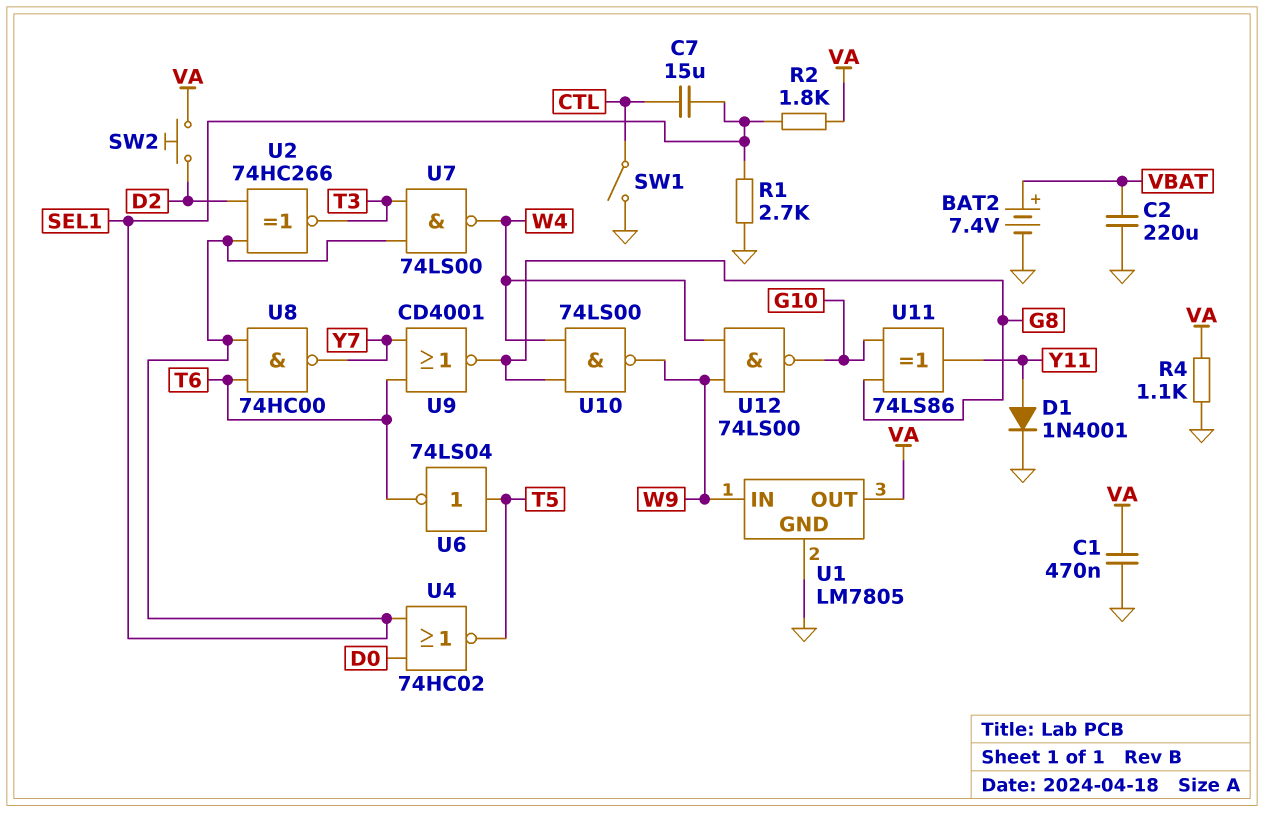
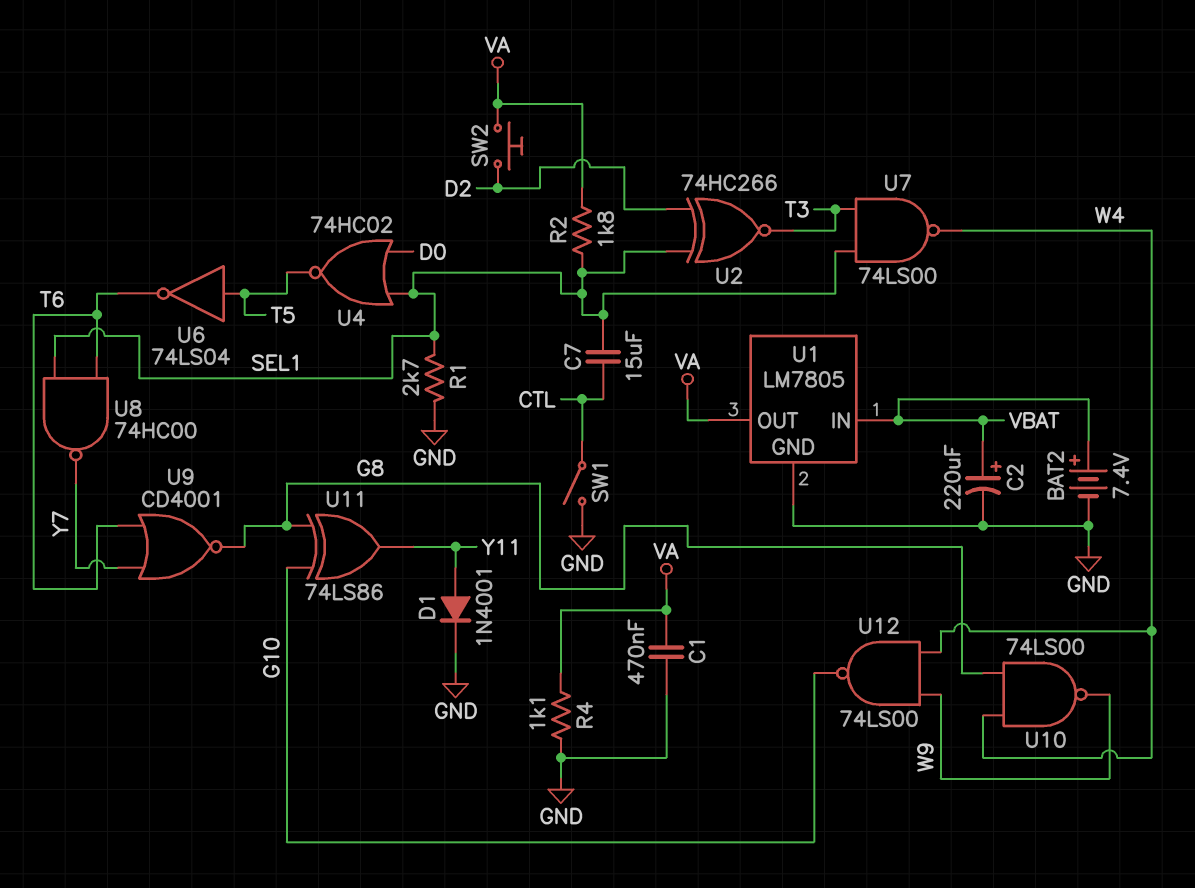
C2: 220uF (GND, VBAT) -> 220uF (plus VBAT, minus GND)
U1 pin IN: W9 -> VBAT

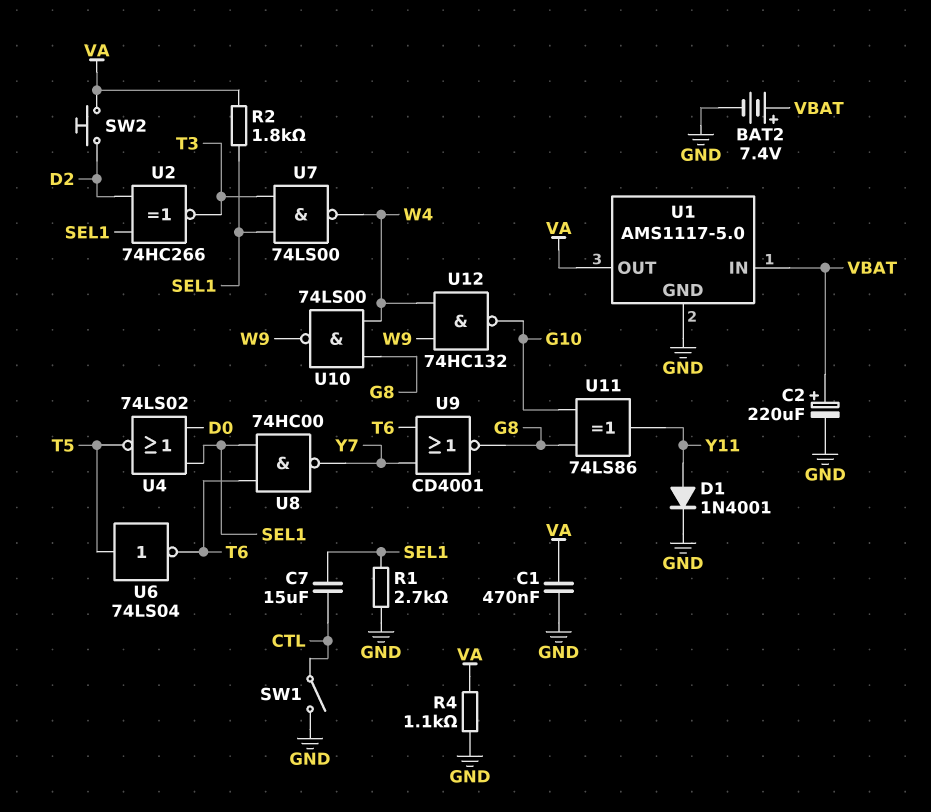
U1: LM7805 -> AMS1117-5.0
U4: NOR 74HC02 (in D0, in SEL1, out T5) -> NOR 74LS02 (in D0, in SEL1, out T5)
U12: NAND 74LS00 (in W4, in W9, out G10) -> NAND 74HC132 (in W4, in W9, out G10)

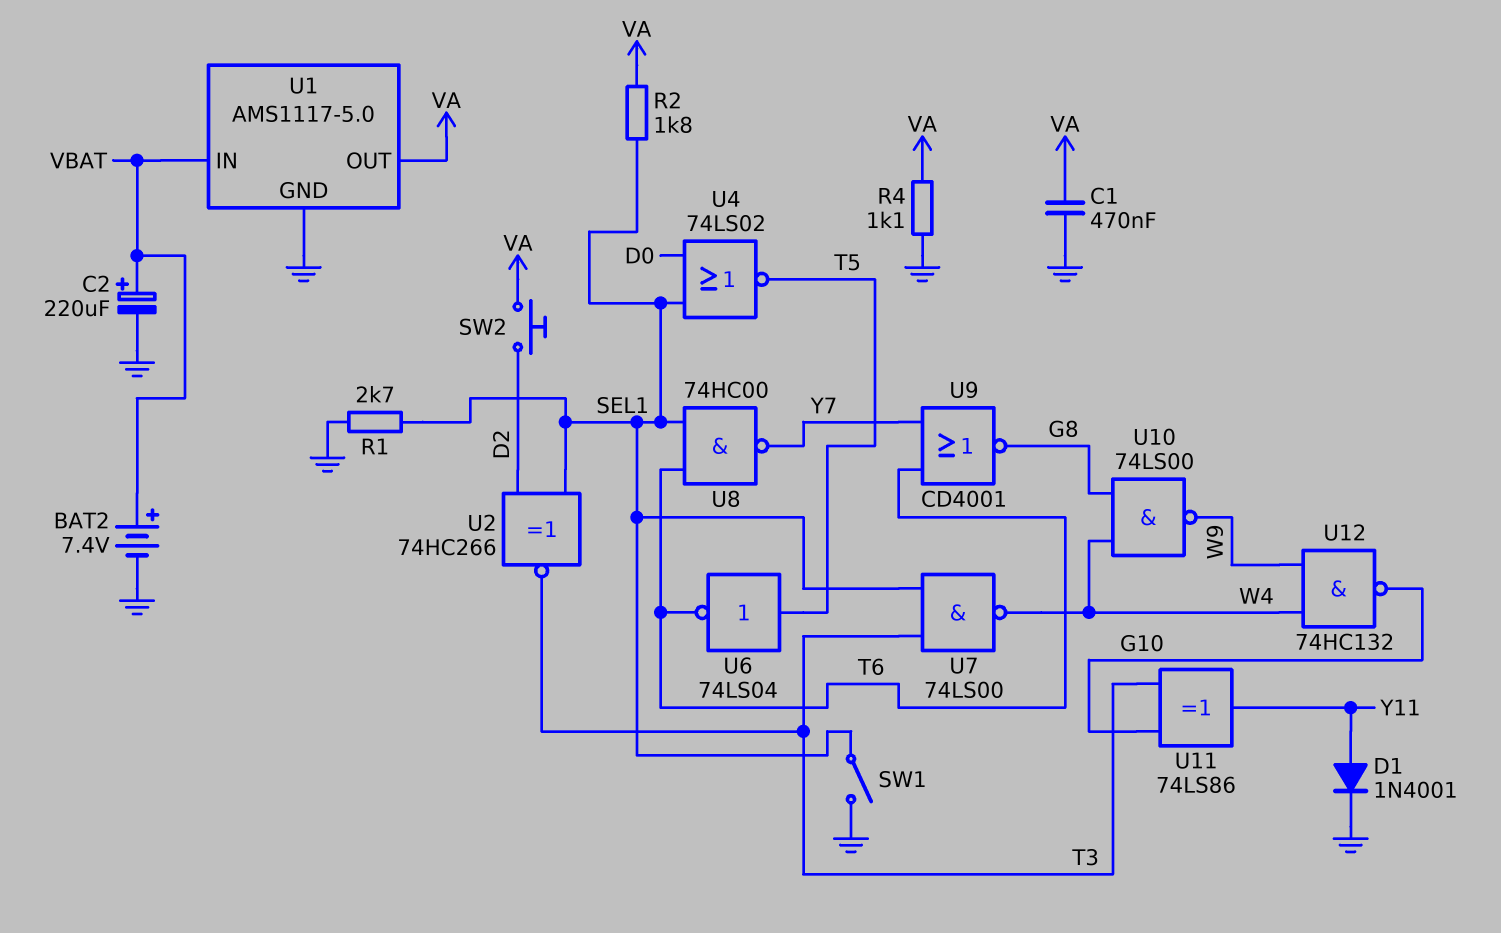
C7: 15uF (CTL, SEL1) -> none
SW1: switch (CTL, GND) -> switch (GND, SEL1)
U11: XOR 74LS86 (in G8, in G10, out Y11) -> XOR 74LS86 (in G10, in T3, out Y11)

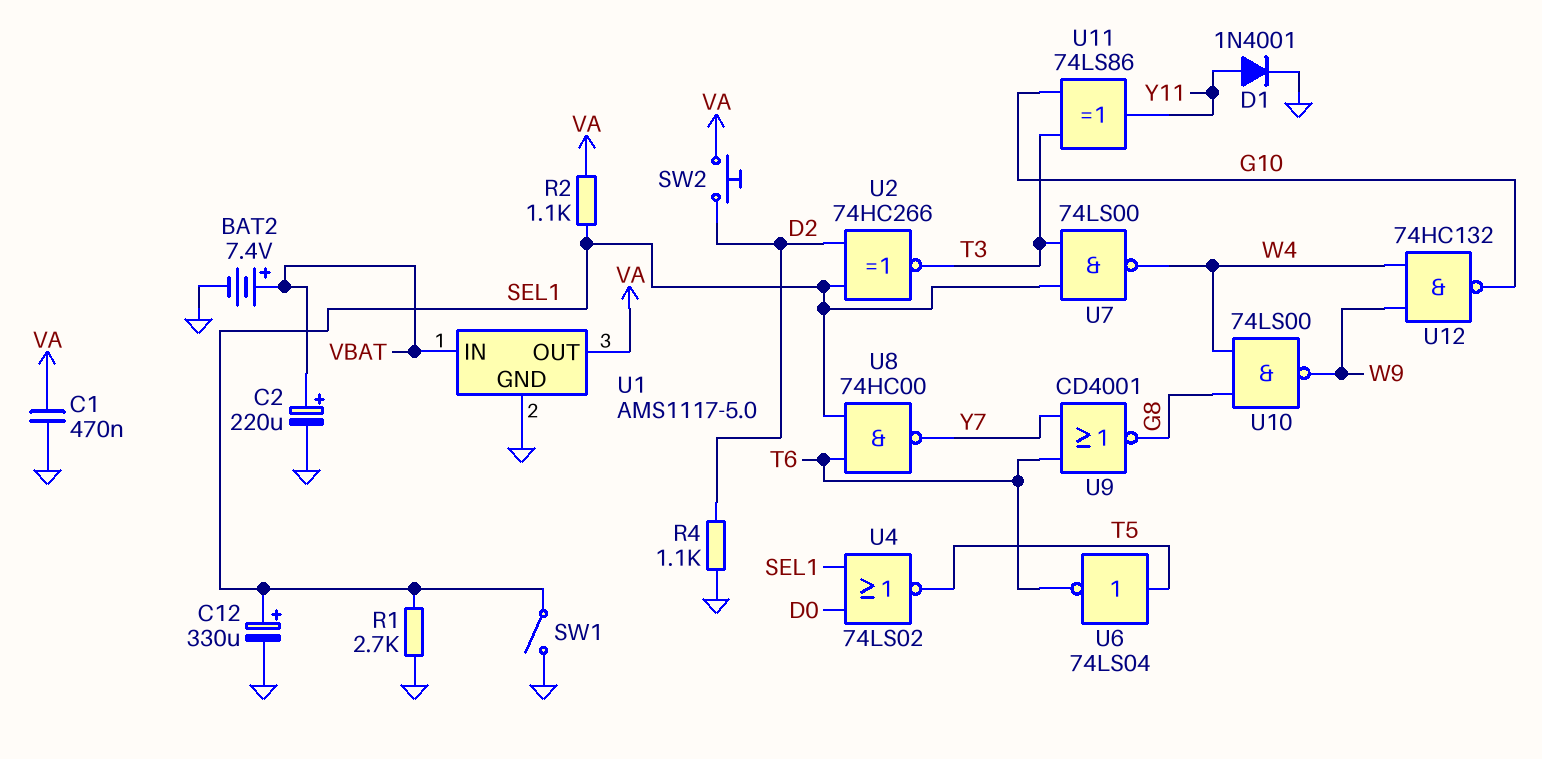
C12: none -> 330uF (plus SEL1, minus GND)
R2: 1.8k (SEL1, VA) -> 1.1k (SEL1, VA)
R4: 1.1k (GND, VA) -> 1.1k (D2, GND)

